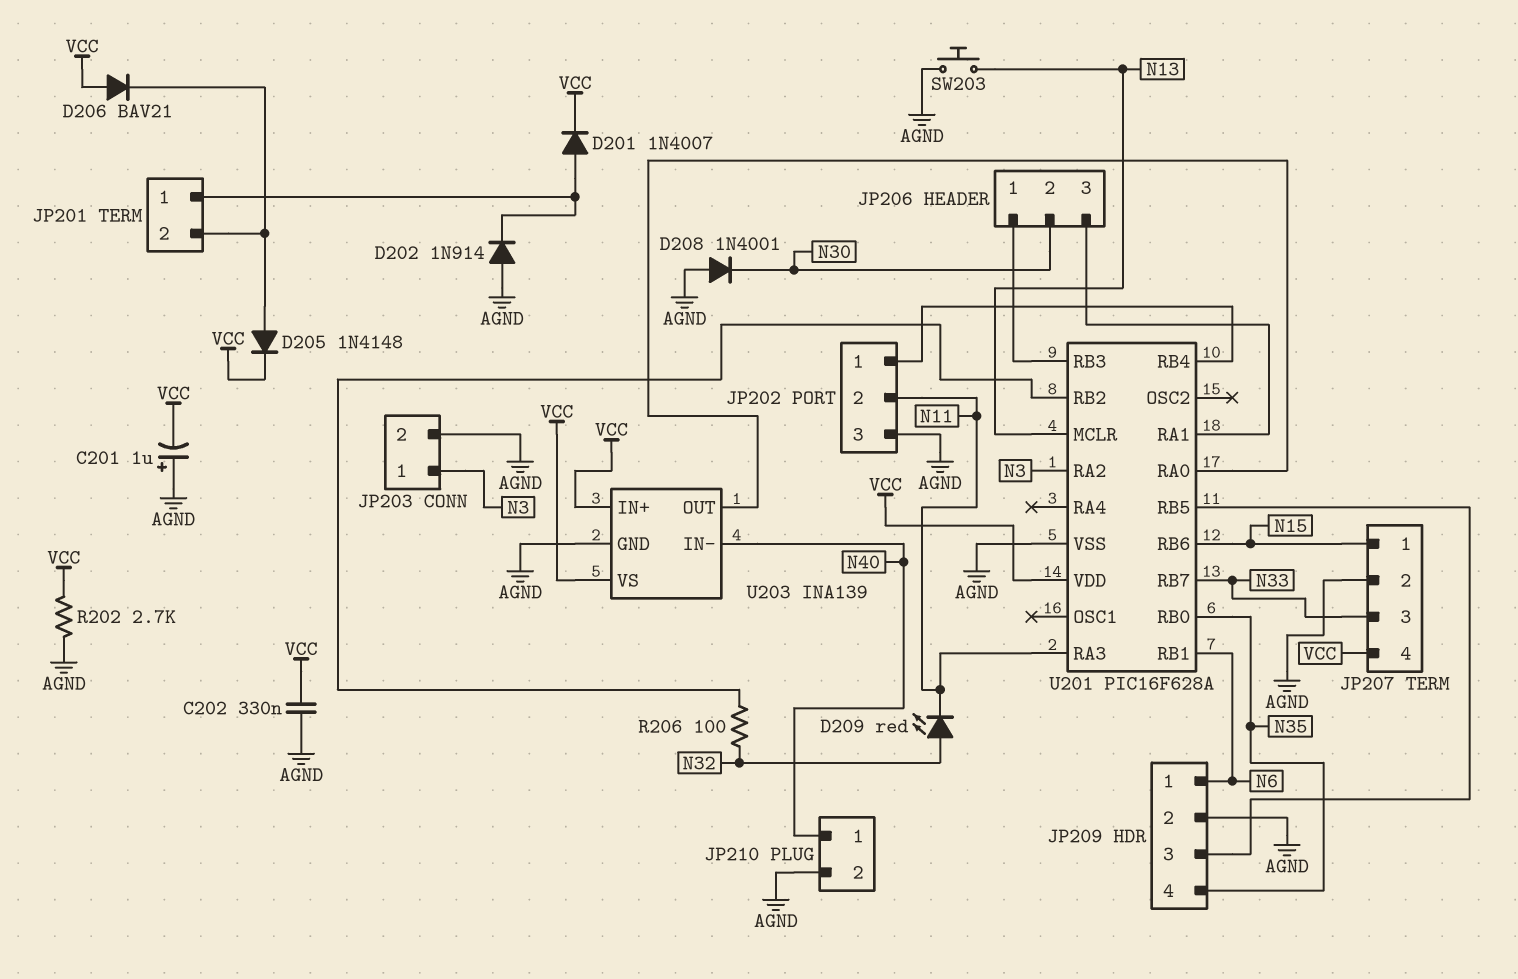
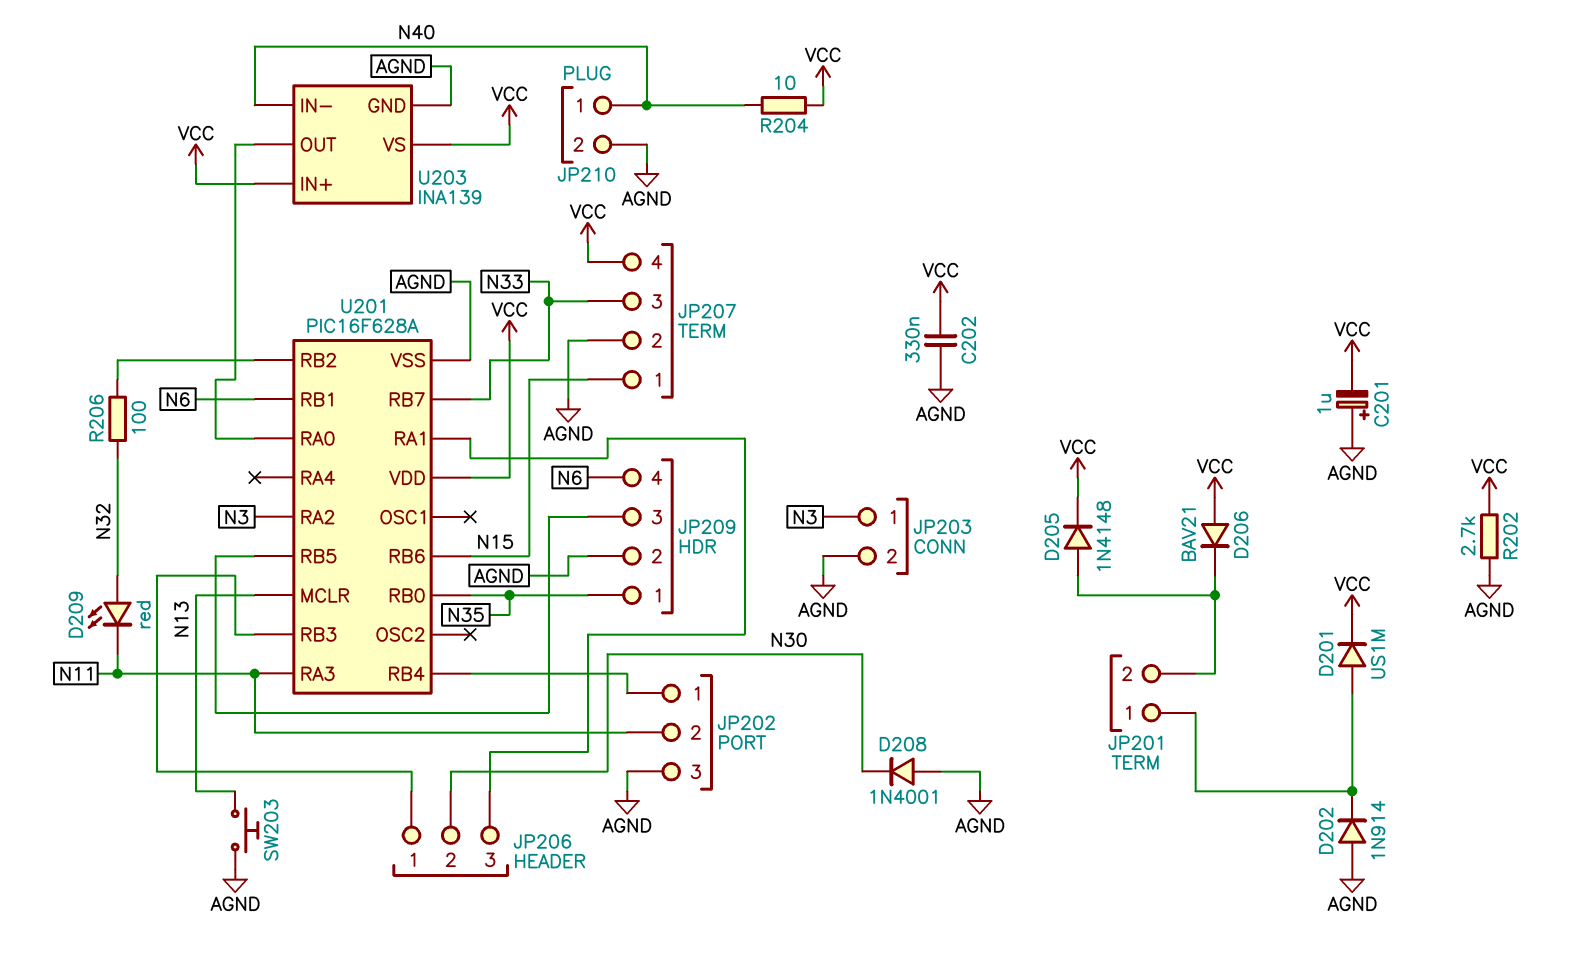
D201: diode 1N4007 (A JP201/1, K VCC) -> diode US1M (A JP201/1, K VCC)
JP209 pin 1: N6 -> N35
JP209 pin 4: N35 -> N6
R204: none -> 10 (N40, VCC)

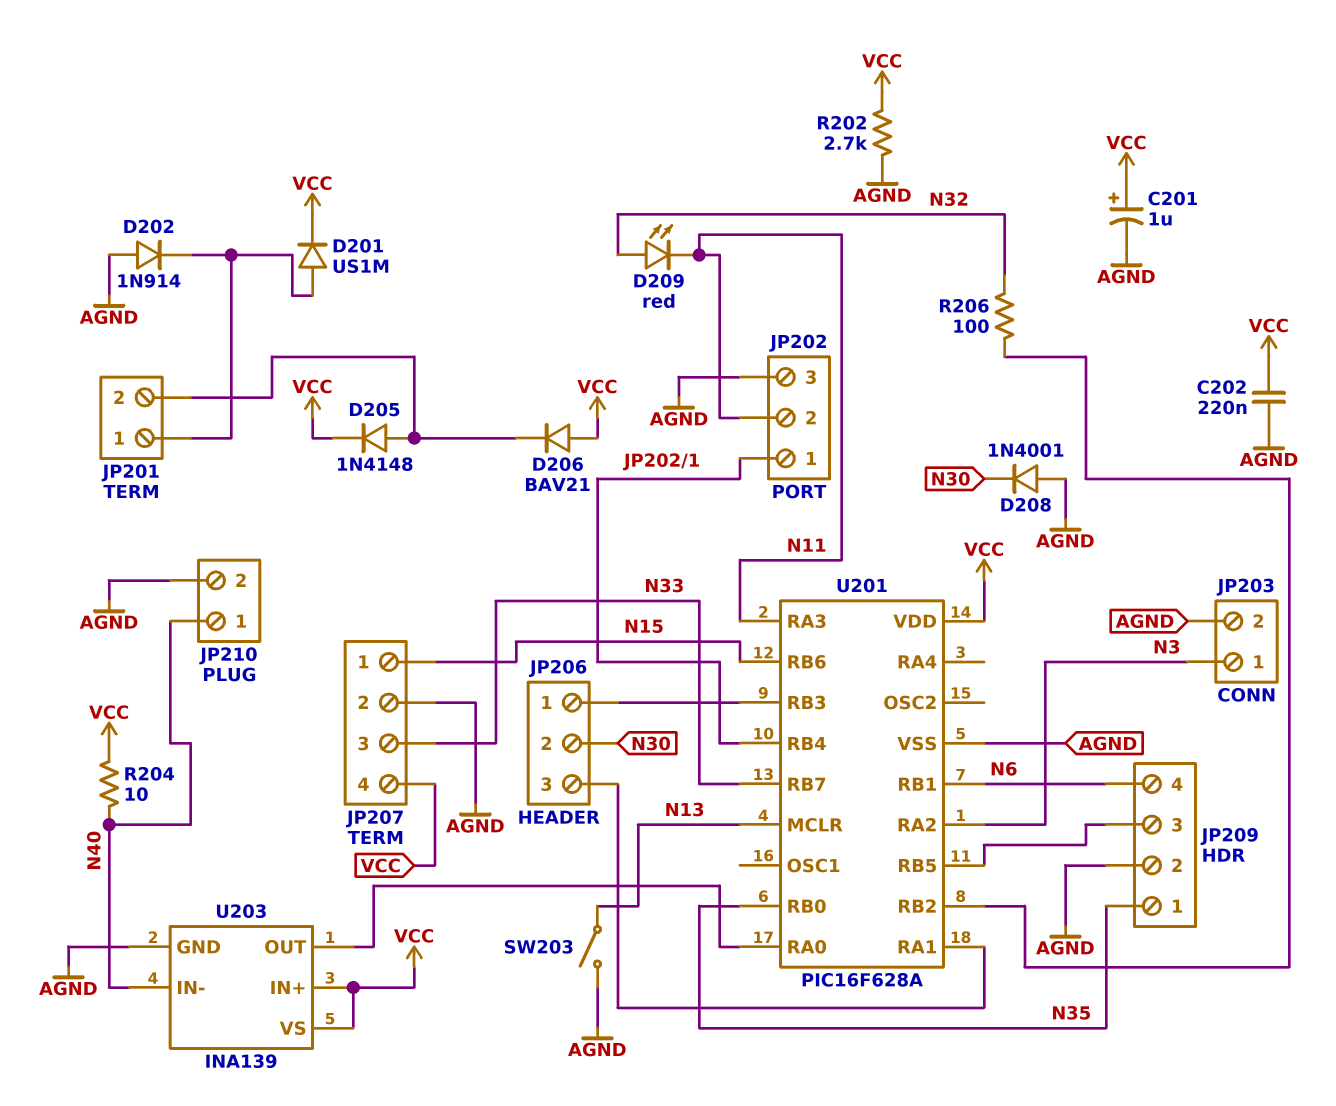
C201: 1uF (plus AGND, minus VCC) -> 1uF (plus VCC, minus AGND)
C202: 330nF (AGND, VCC) -> 220nF (AGND, VCC)
SW203: button (AGND, N13) -> switch (AGND, N13)

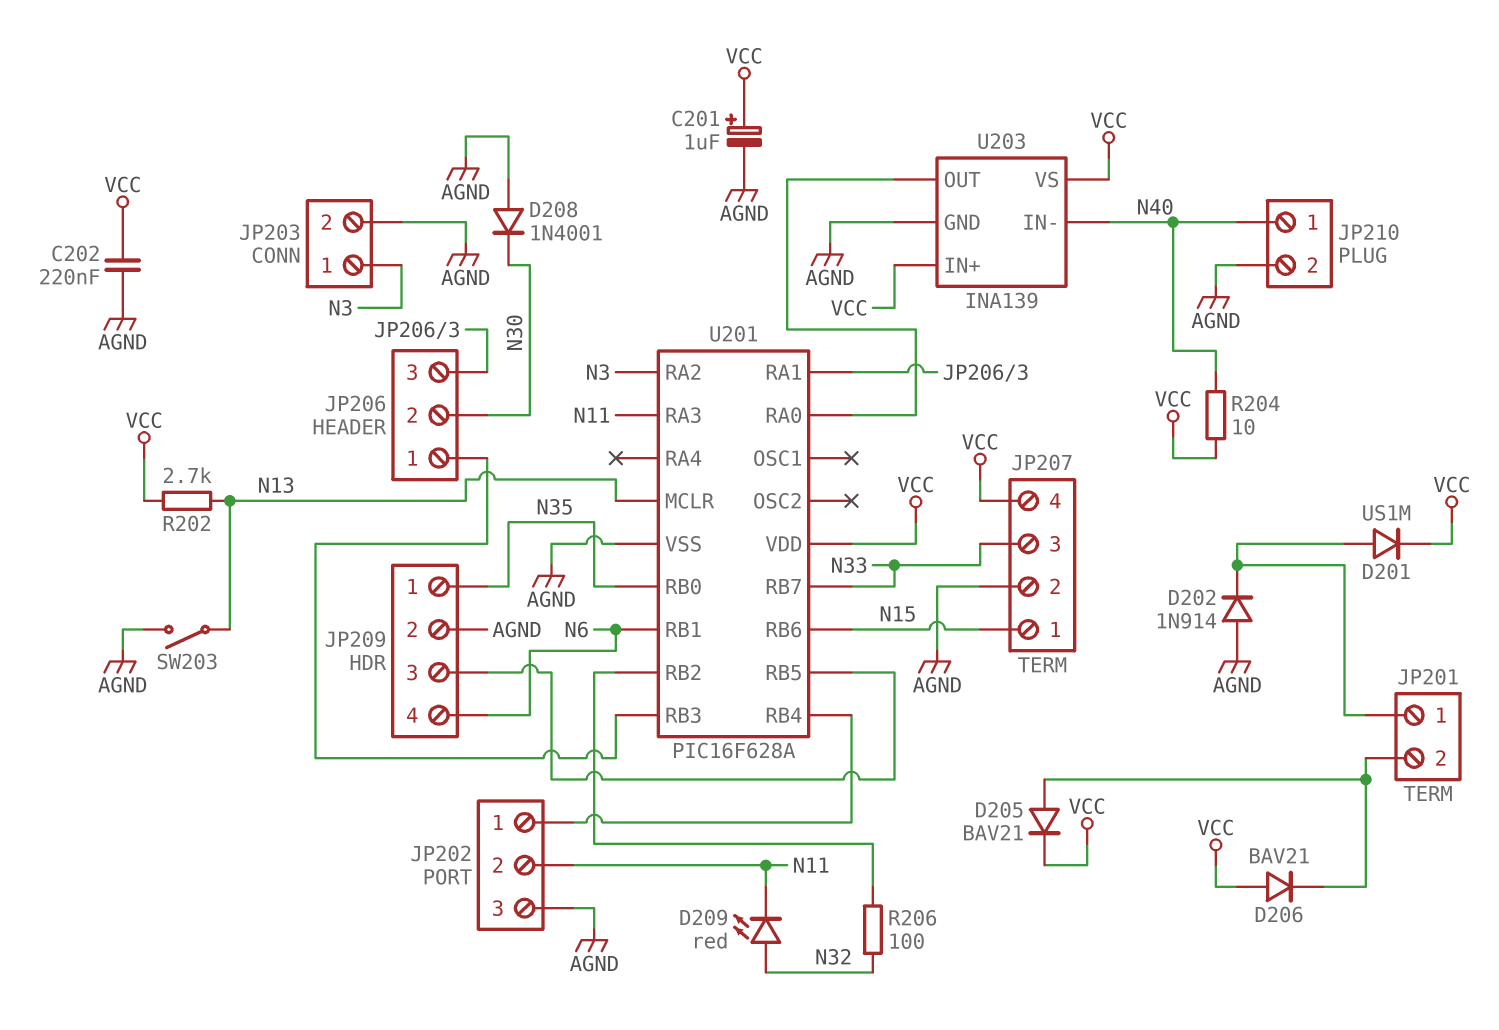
D205: diode 1N4148 (A JP201/2, K VCC) -> diode BAV21 (A JP201/2, K VCC)
R202: 2.7k (AGND, VCC) -> 2.7k (N13, VCC)

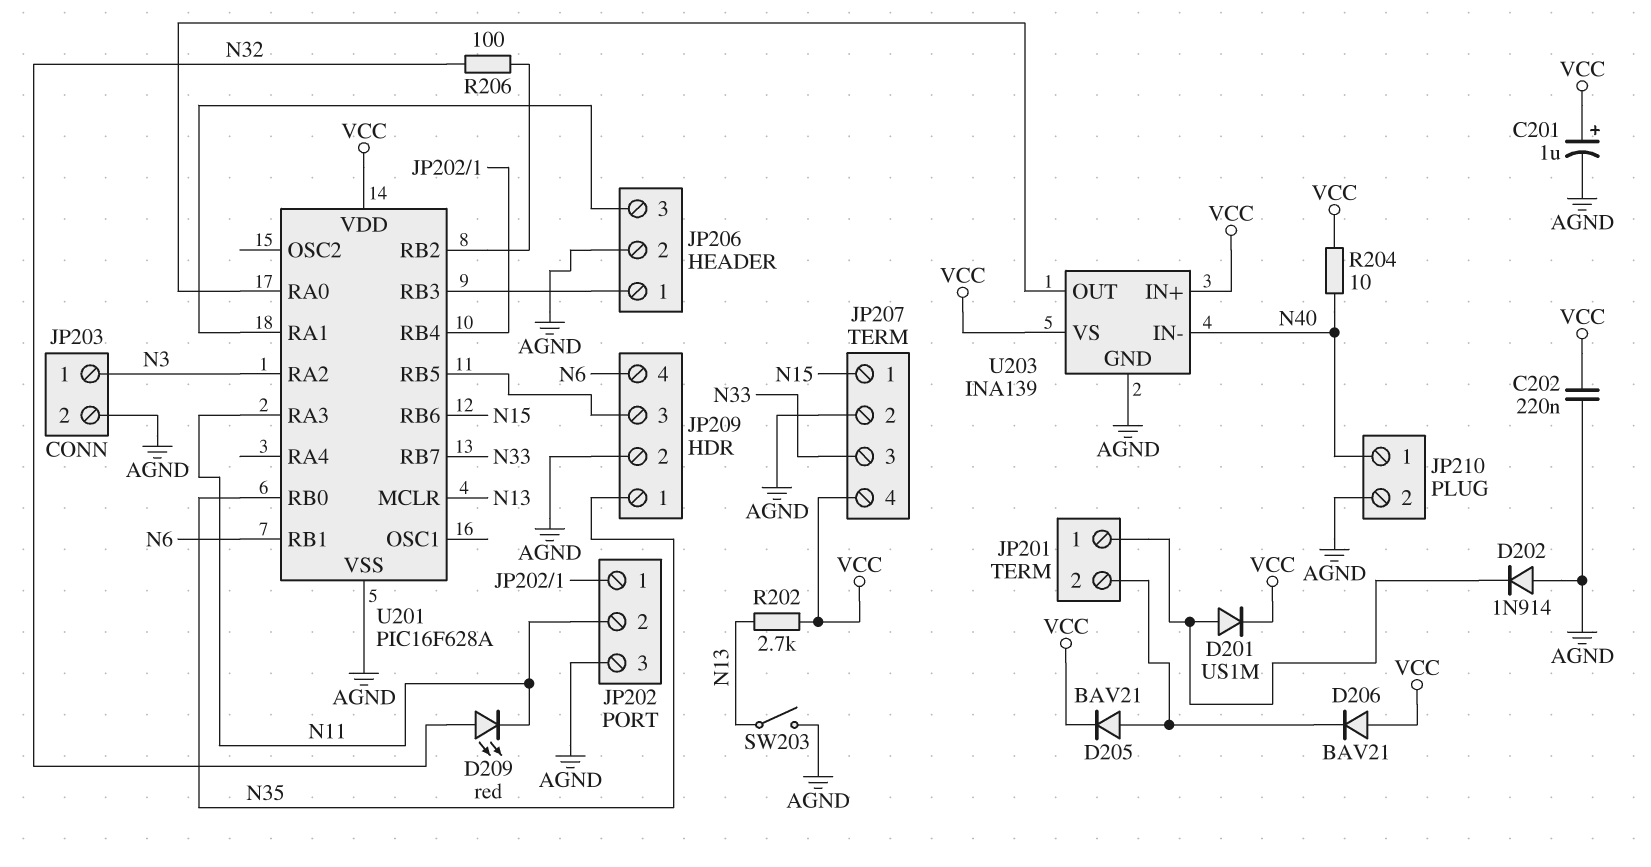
D208: diode 1N4001 (A AGND, K N30) -> none
JP206 pin 2: N30 -> AGND

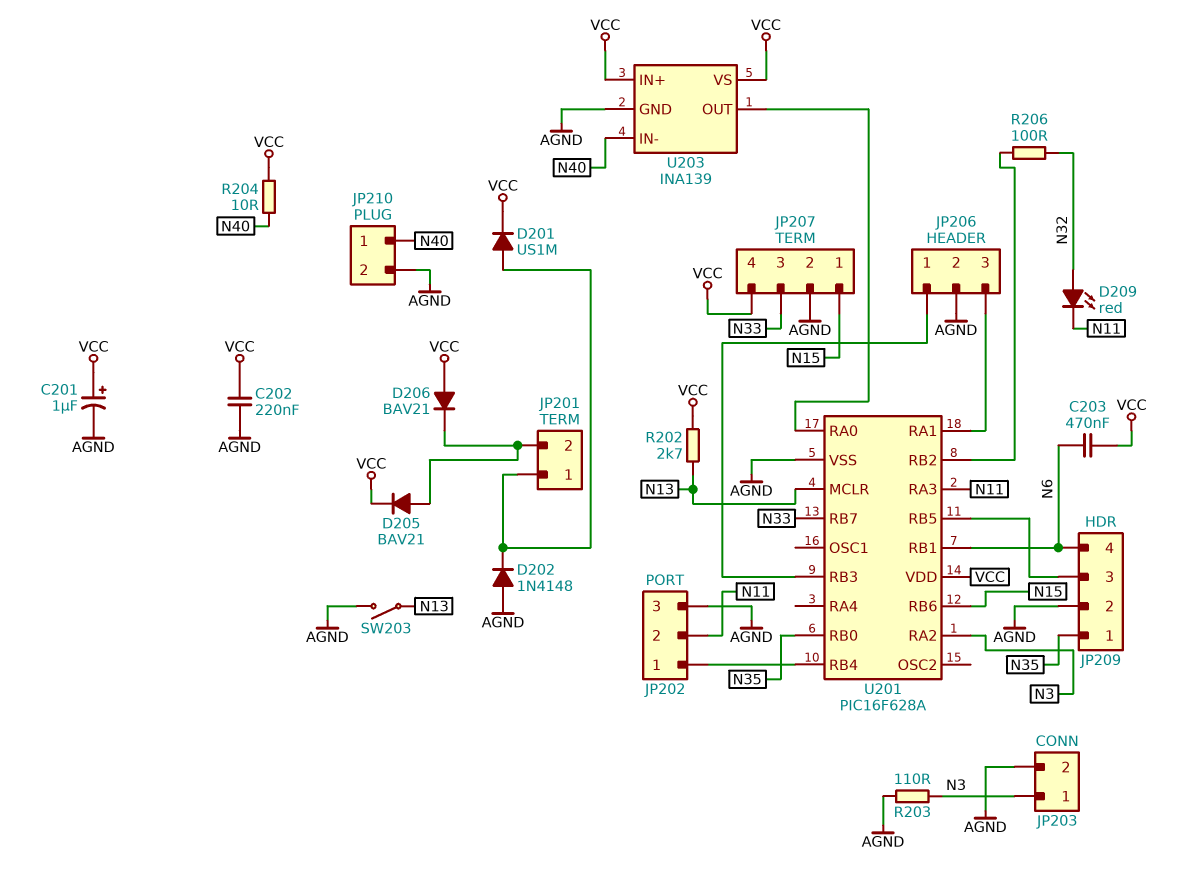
C203: none -> 470nF (N6, VCC)
D202: diode 1N914 (A AGND, K JP201/1) -> diode 1N4148 (A AGND, K JP201/1)
R203: none -> 110 (AGND, N3)

